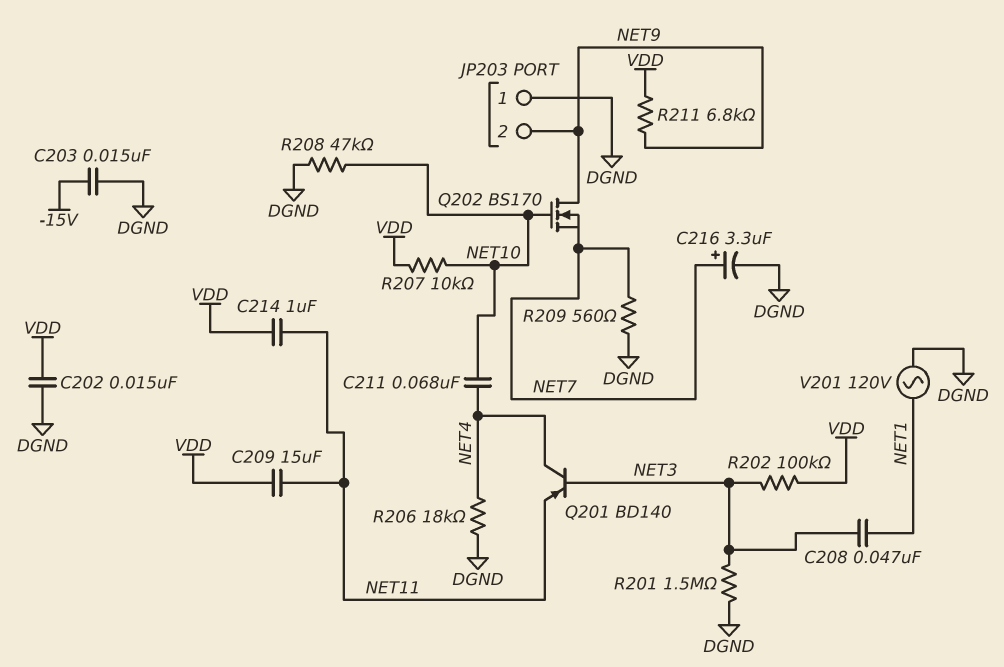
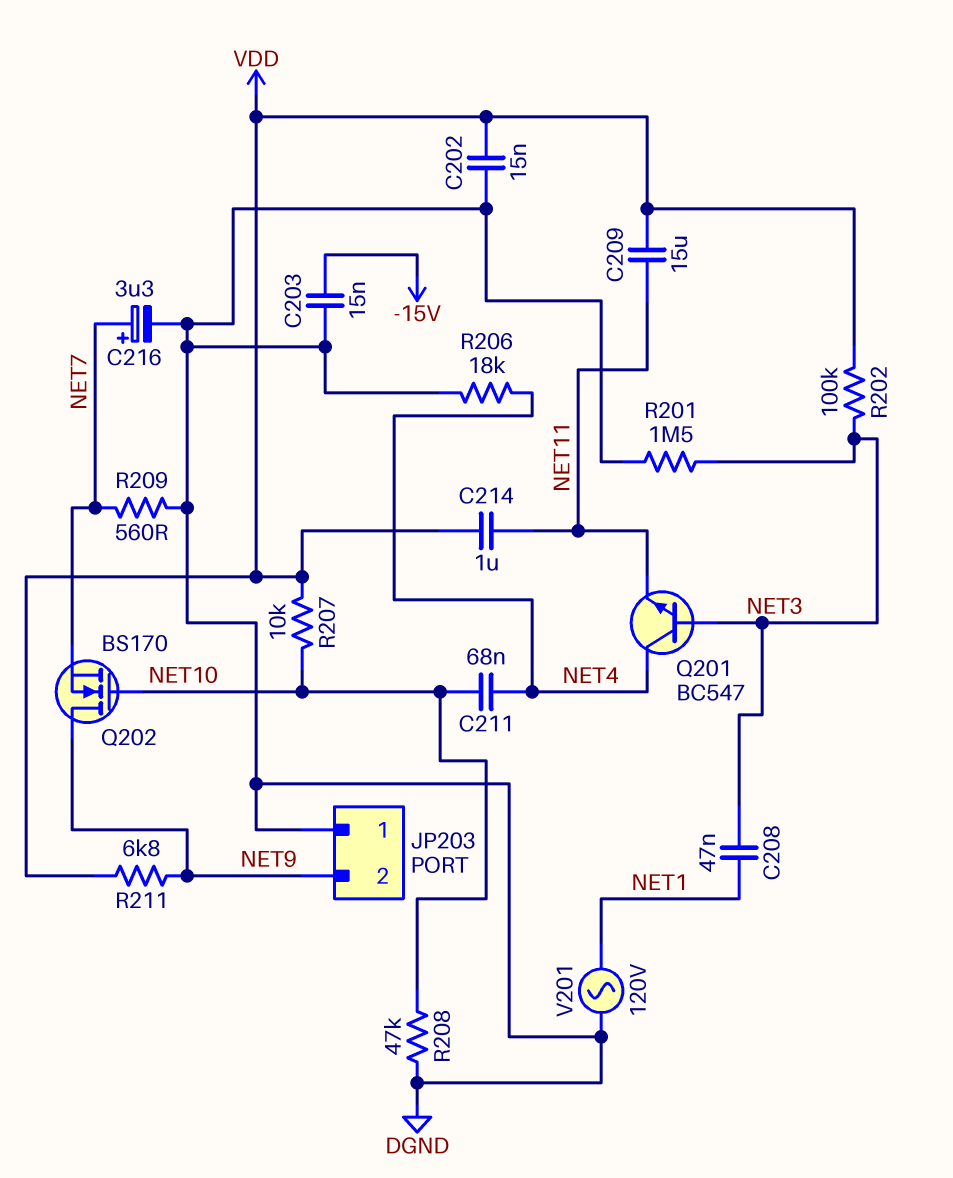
Q201: PNP BD140 (B NET3, C NET4, E NET11) -> NPN BC547 (B NET3, C NET4, E NET11)

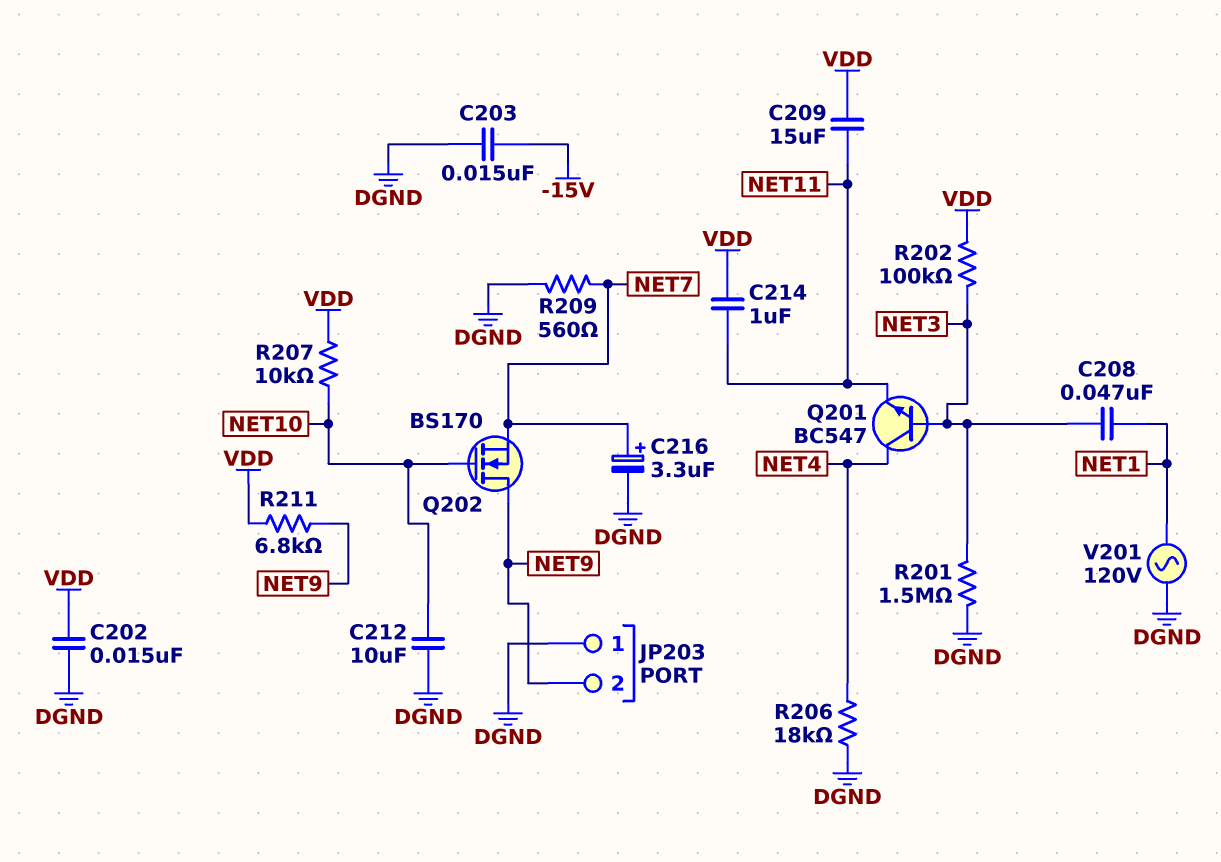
C211: 68nF (NET4, NET10) -> none
C212: none -> 10uF (DGND, NET10)
R208: 47k (DGND, NET10) -> none

